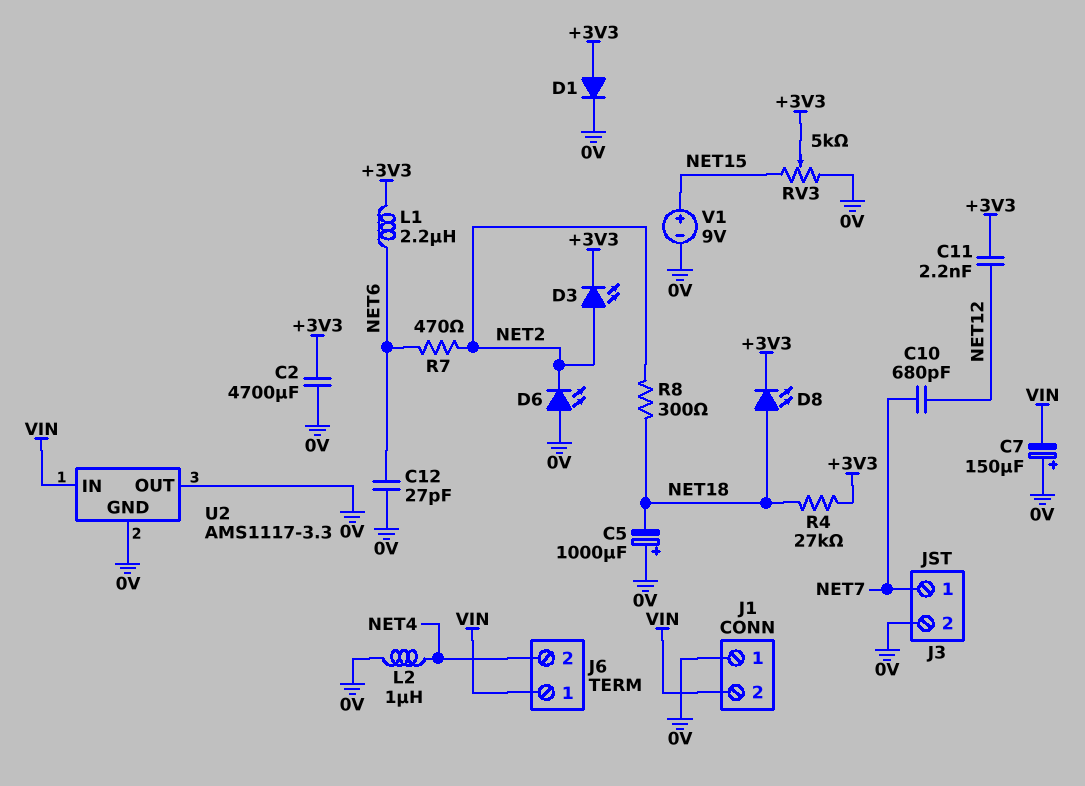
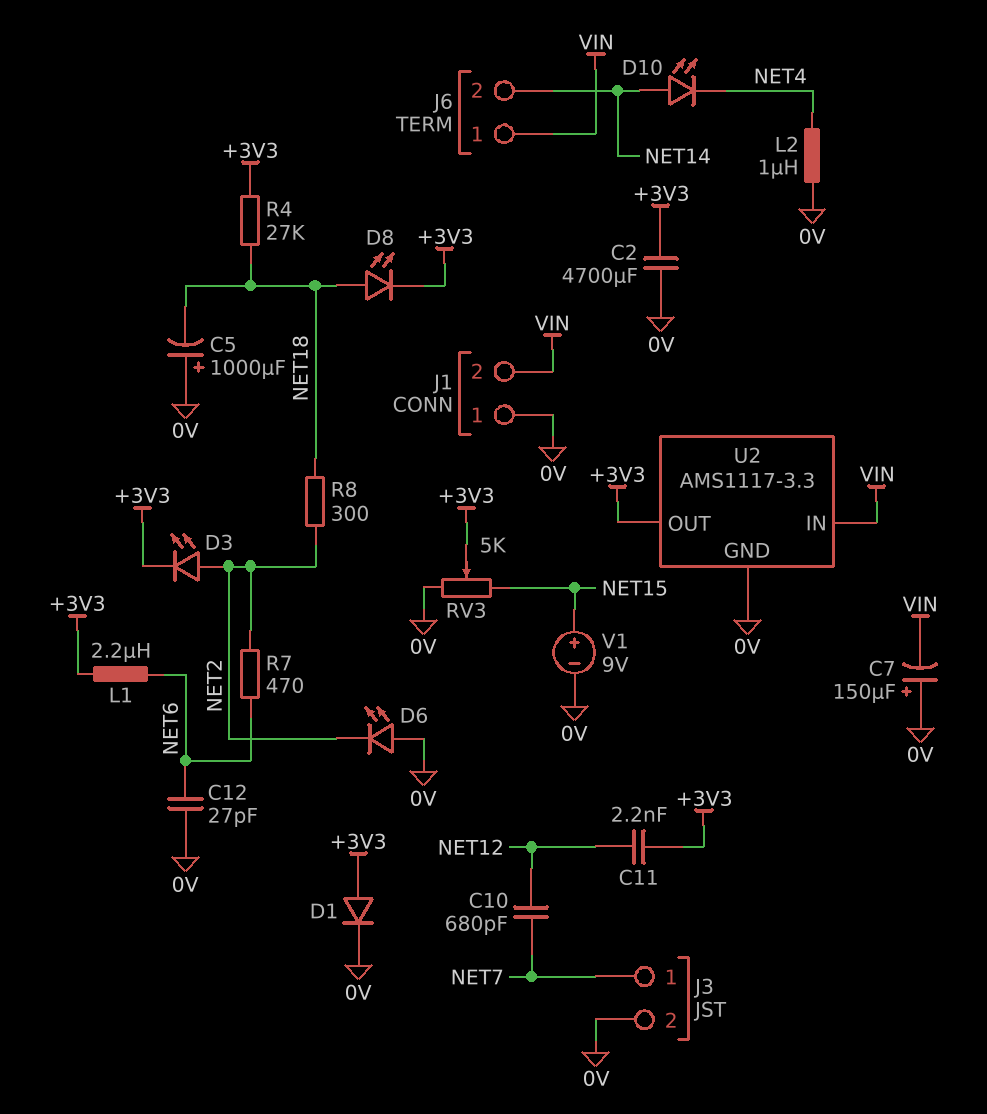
D10: none -> LED (A NET14, K NET4)
J6 pin 2: NET4 -> NET14
U2 pin OUT: 0V -> +3V3

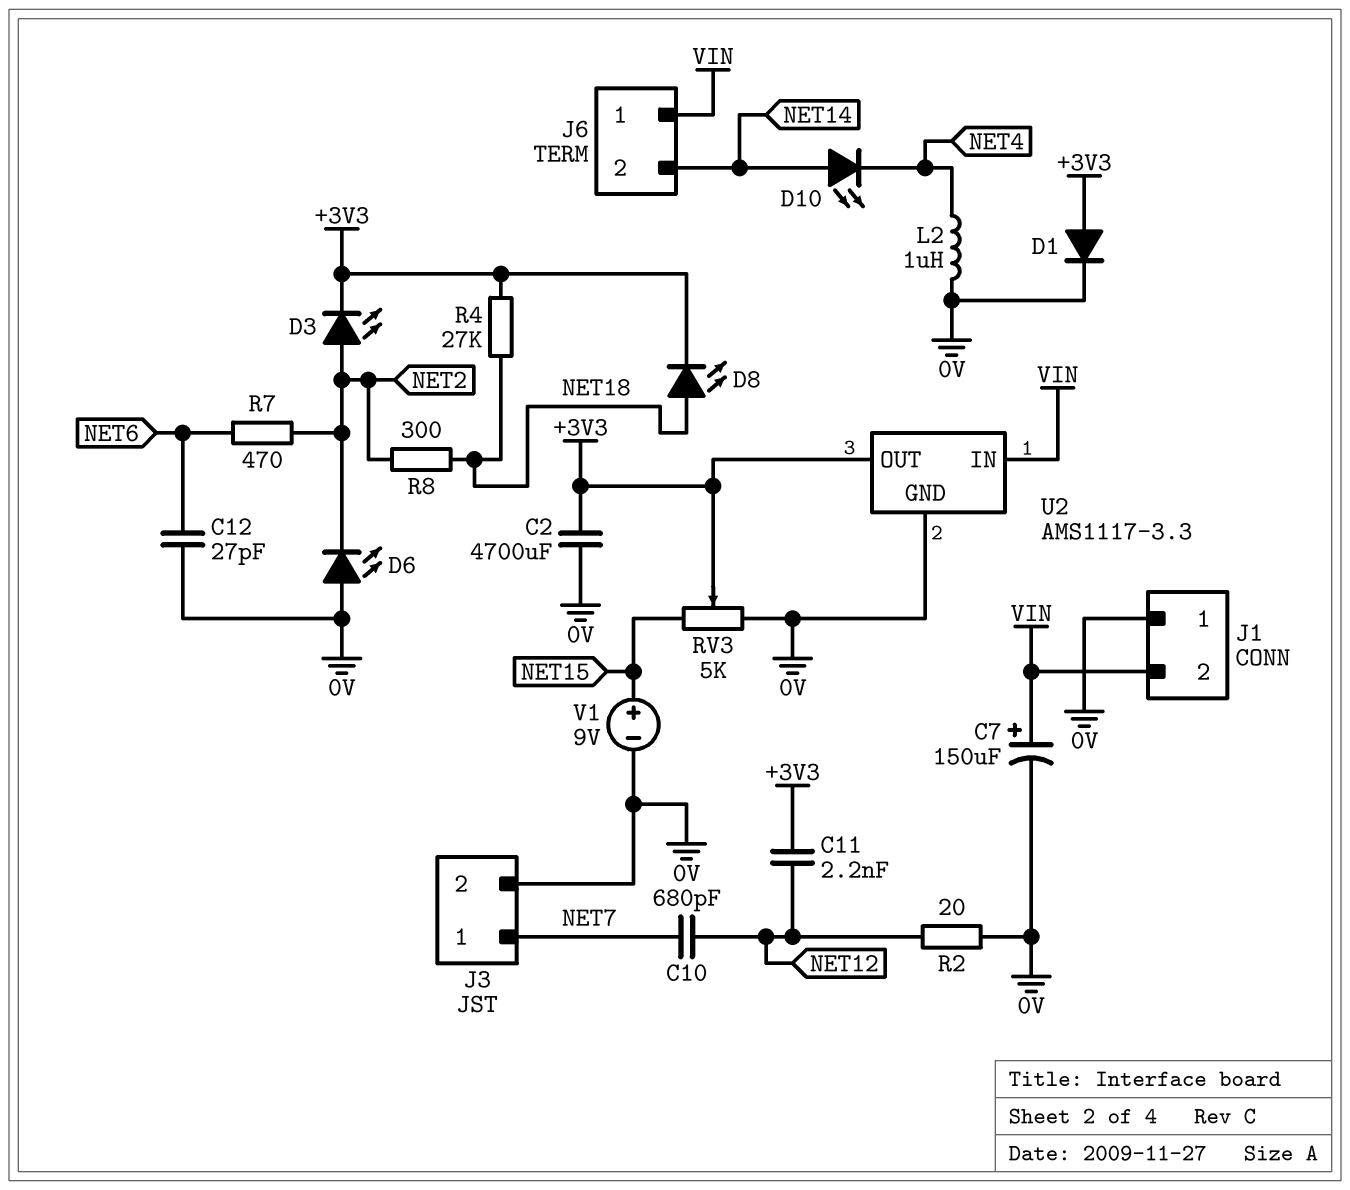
C5: 1000uF (plus 0V, minus NET18) -> none
C7: 150uF (plus 0V, minus VIN) -> 150uF (plus VIN, minus 0V)
L1: 2.2uH (+3V3, NET6) -> none
R2: none -> 20 (0V, NET12)

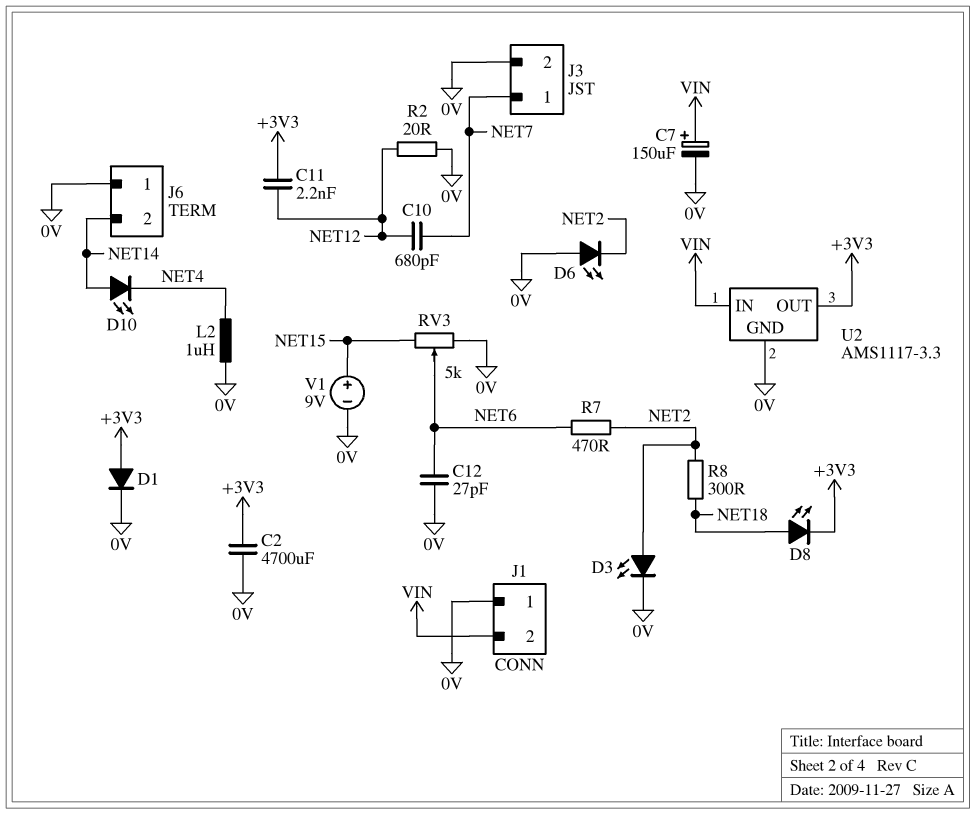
D3: LED (A NET2, K +3V3) -> LED (A NET2, K 0V)
J6 pin 1: VIN -> 0V
R4: 27k (+3V3, NET18) -> none
RV3: 5k (0V, NET15, wiper +3V3) -> 5k (0V, NET15, wiper NET6)

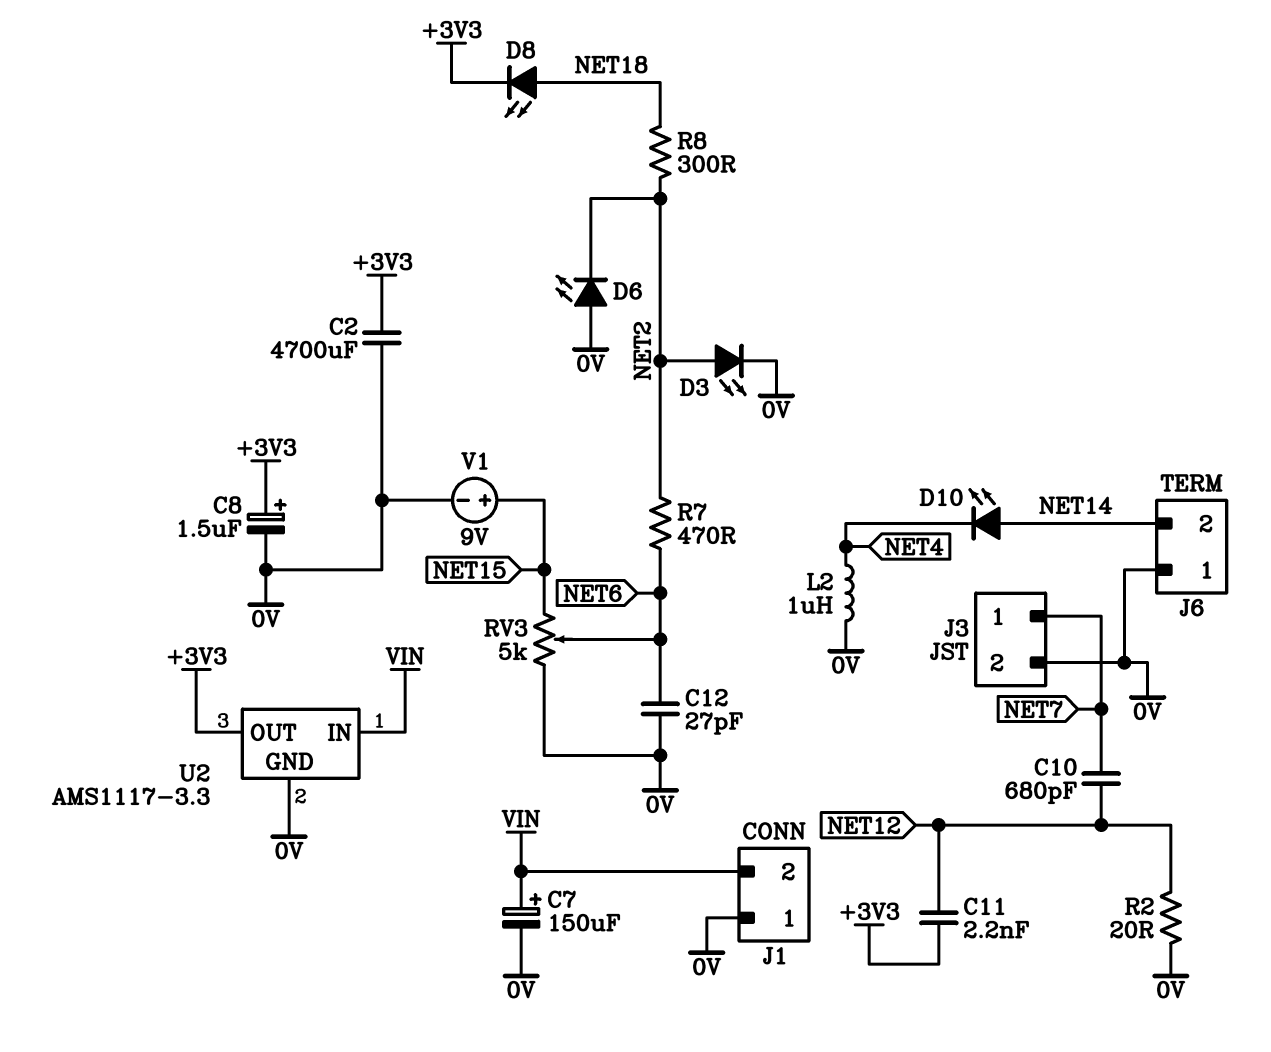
C8: none -> 1.5uF (plus +3V3, minus 0V)
D1: diode (A +3V3, K 0V) -> none

